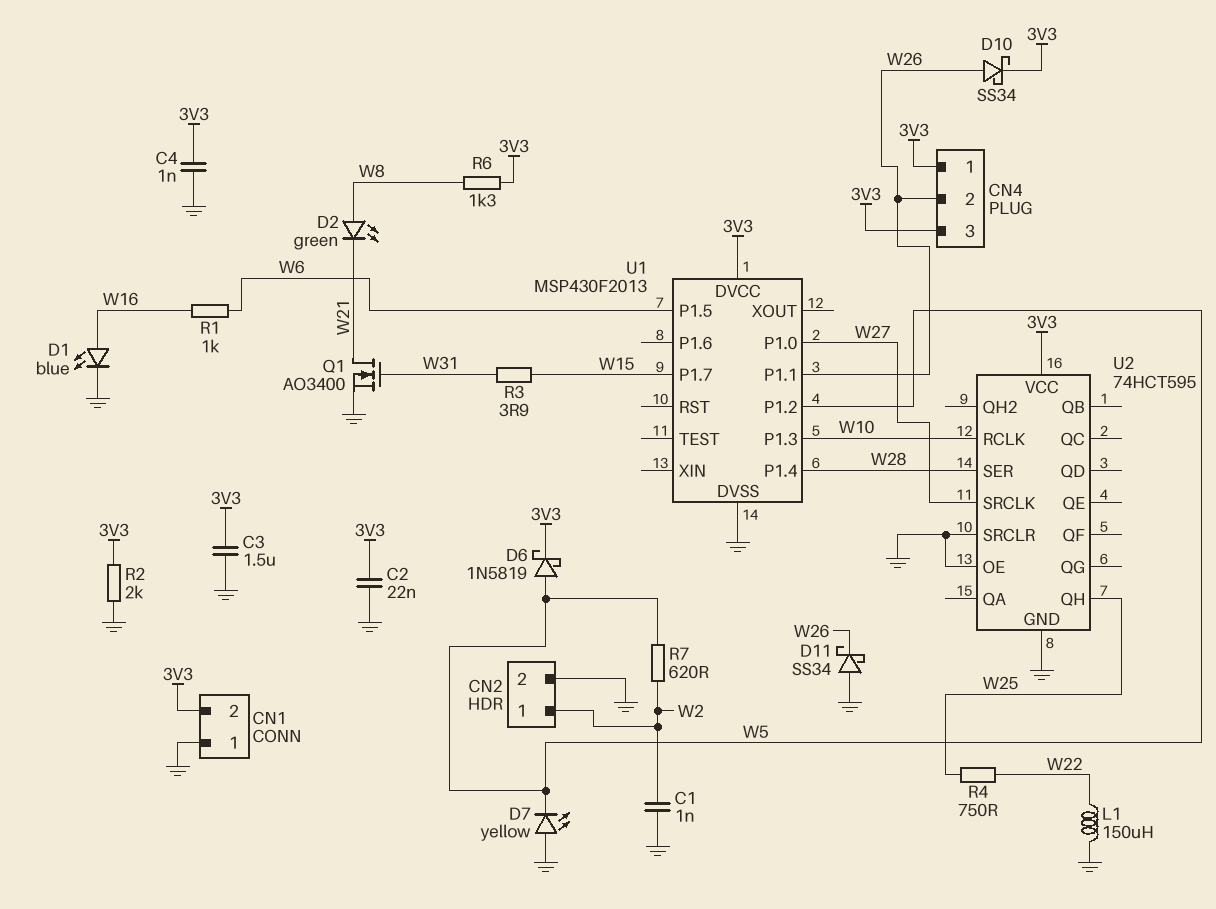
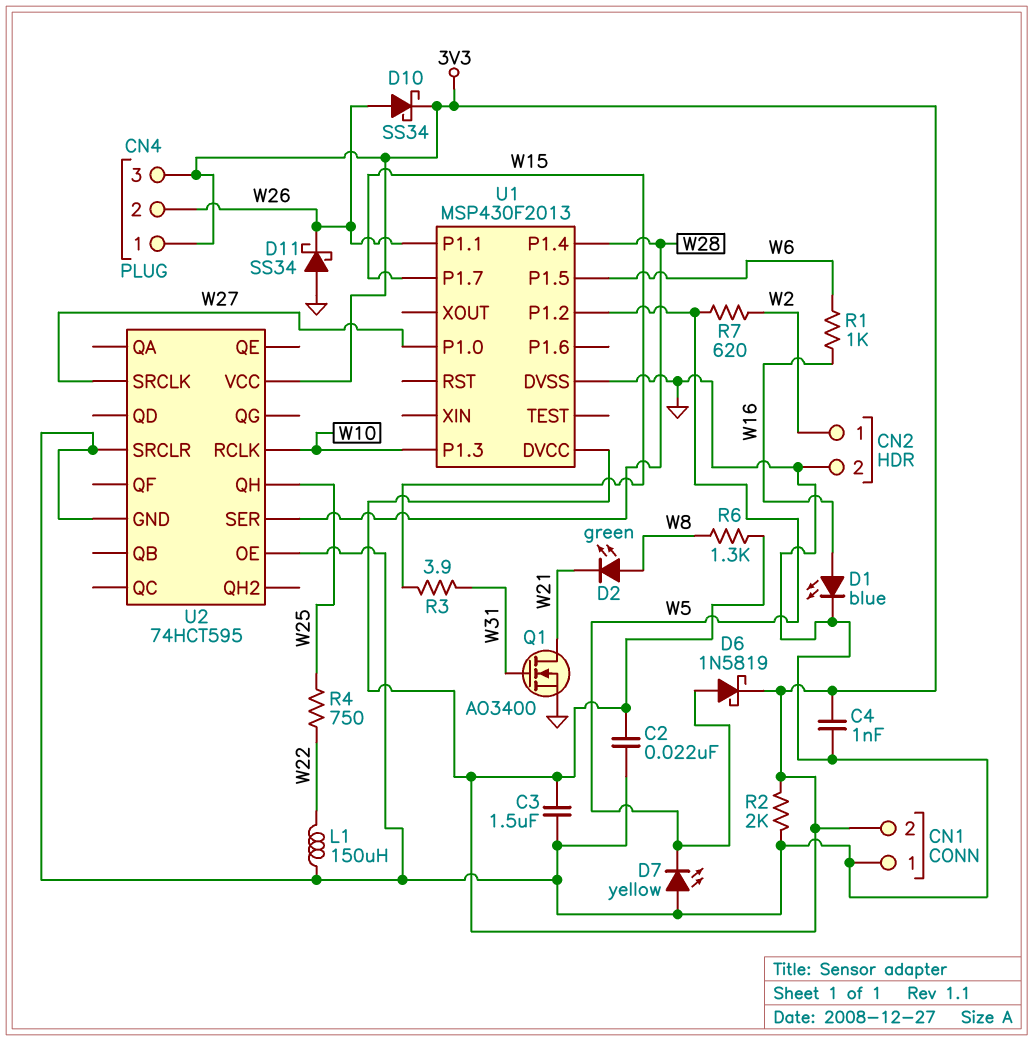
C1: 1nF (GND, W2) -> none

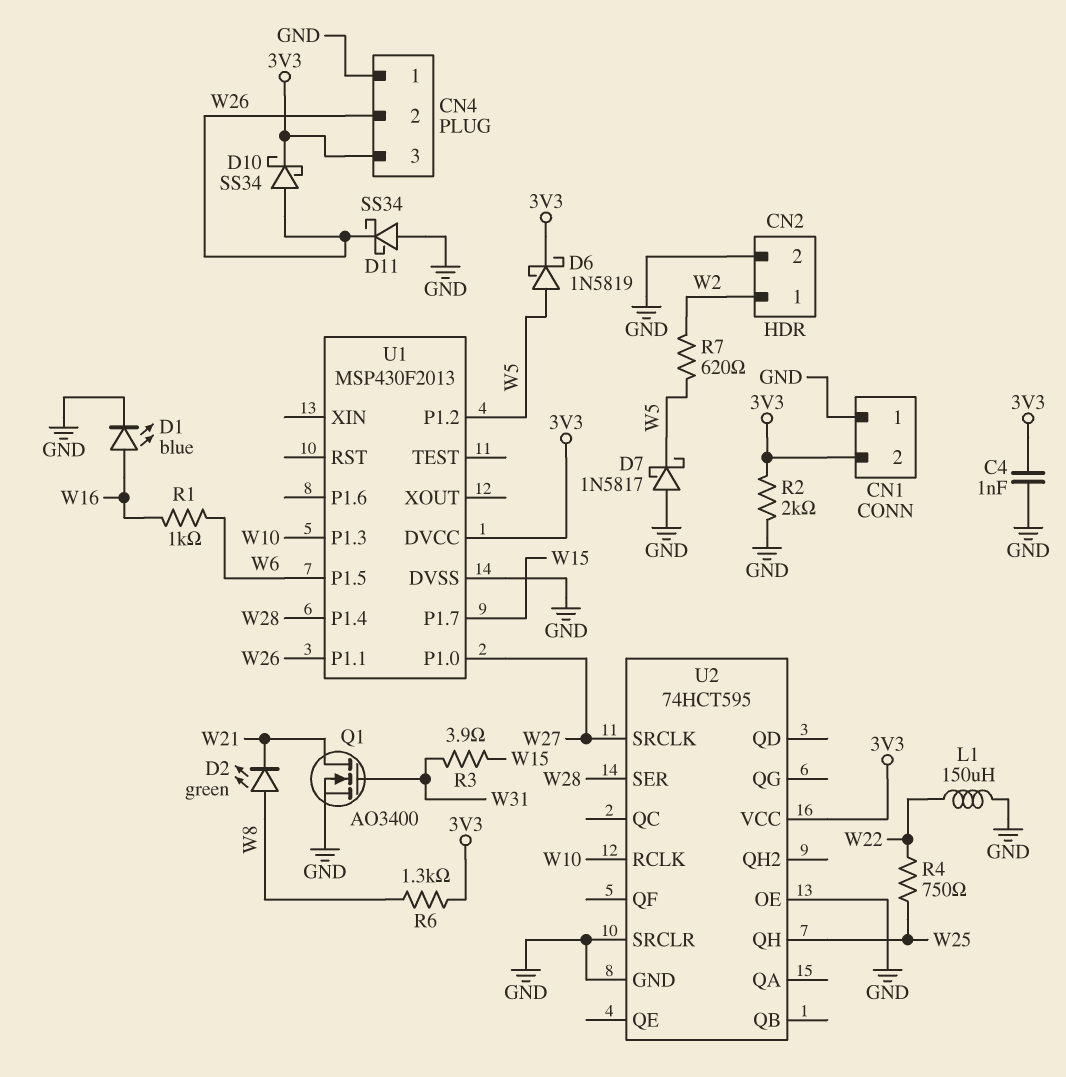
C2: 22nF (3V3, GND) -> none
C3: 1.5uF (3V3, GND) -> none
CN4 pin 1: 3V3 -> GND
D7: LED yellow (A GND, K W5) -> schottky 1N5817 (A GND, K W5)

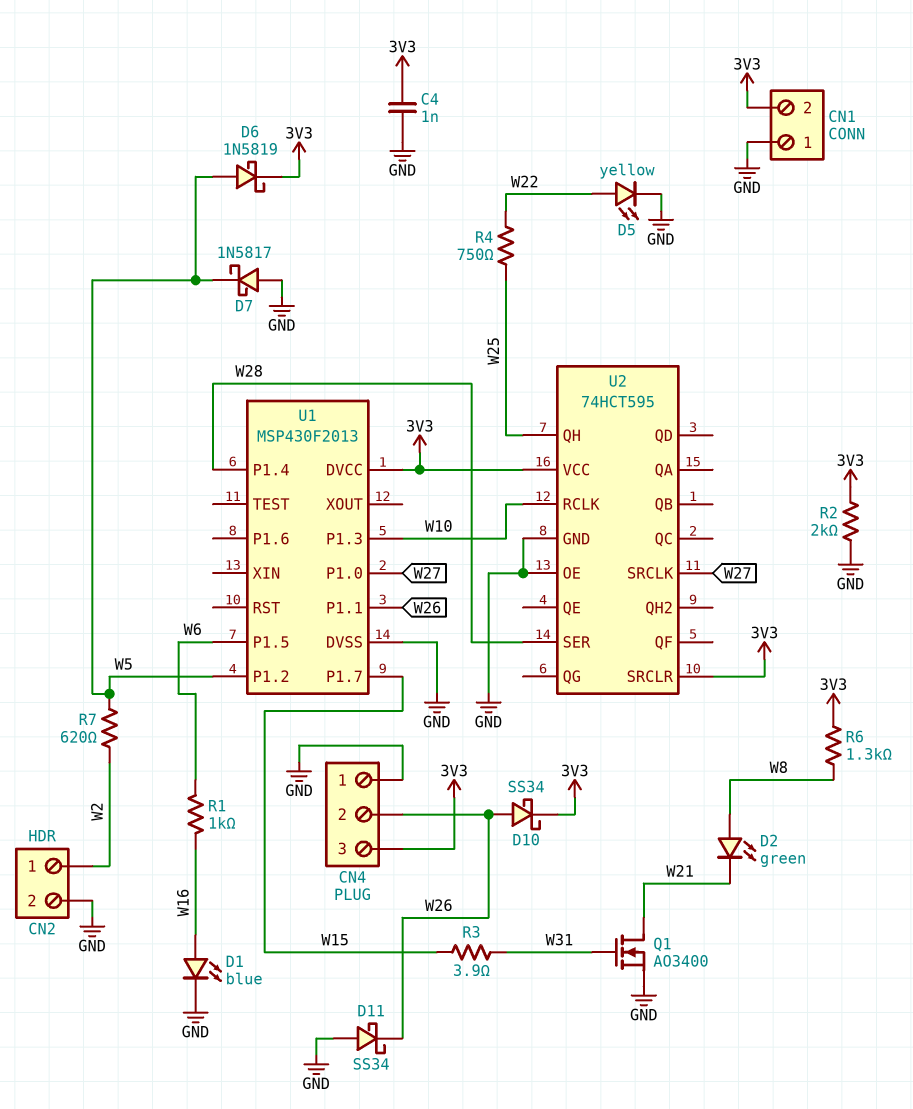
D5: none -> LED yellow (A W22, K GND)
L1: 150uH (GND, W22) -> none
U2 pin SRCLR: GND -> 3V3

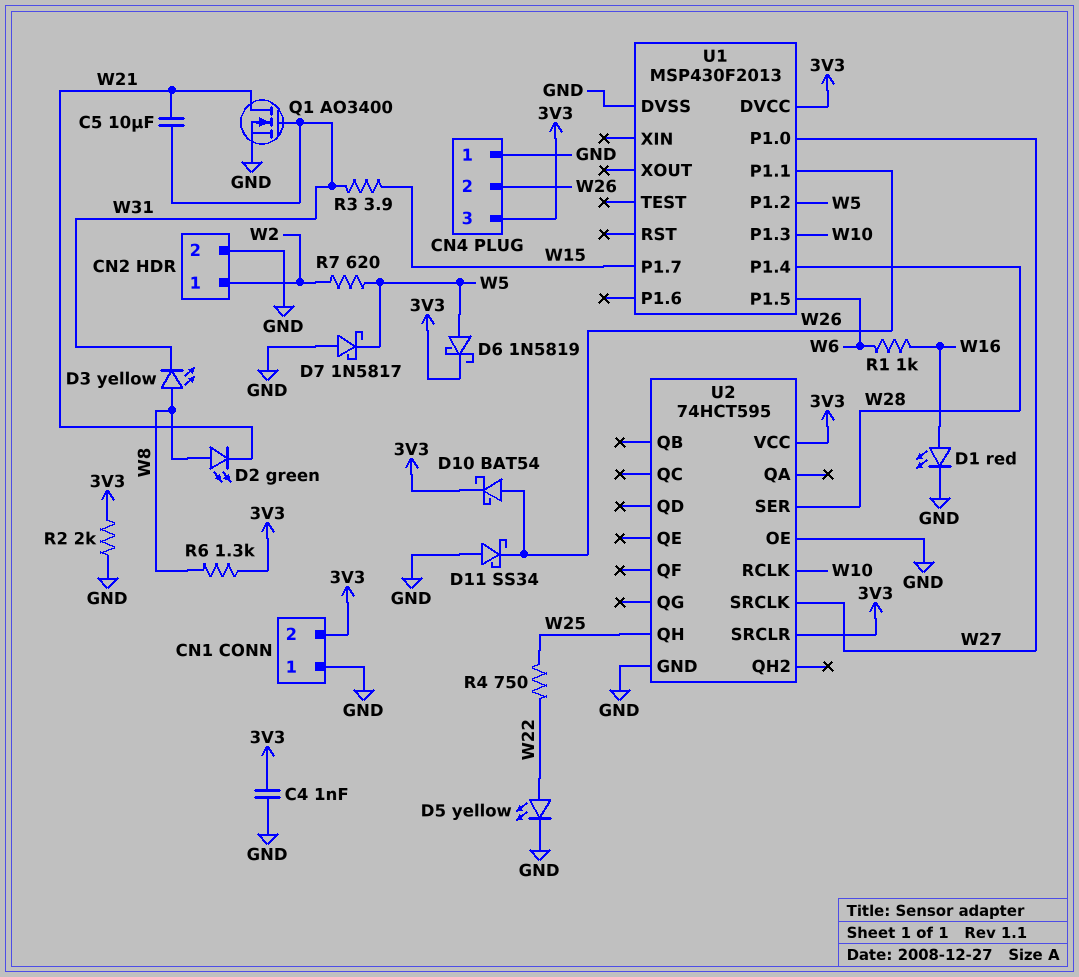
C5: none -> 10uF (W21, W31)
D1: LED blue (A W16, K GND) -> LED red (A W16, K GND)
D3: none -> LED yellow (A W8, K W31)
D10: schottky SS34 (A W26, K 3V3) -> schottky BAT54 (A W26, K 3V3)

